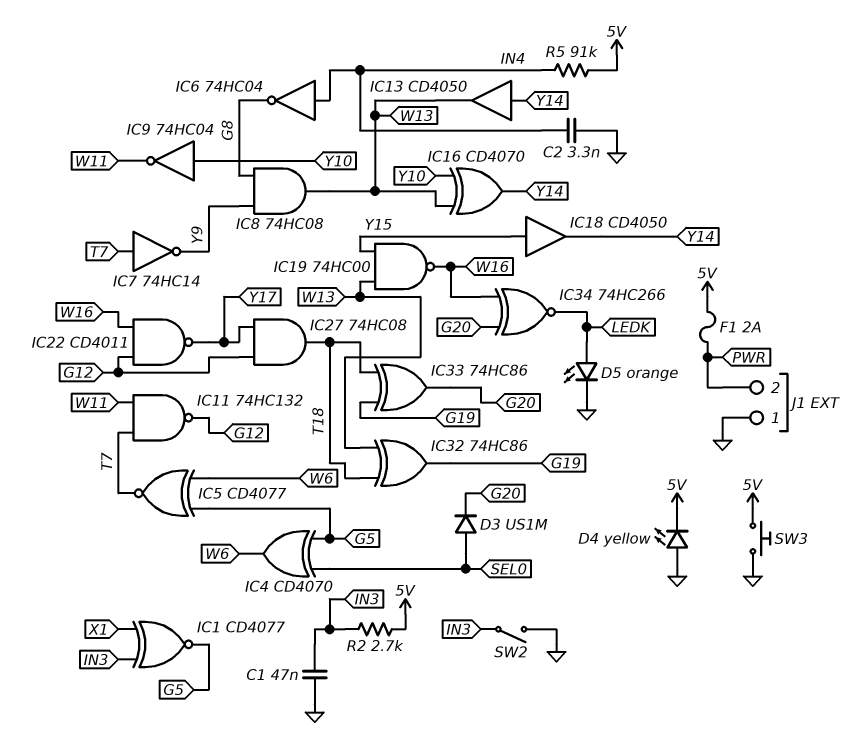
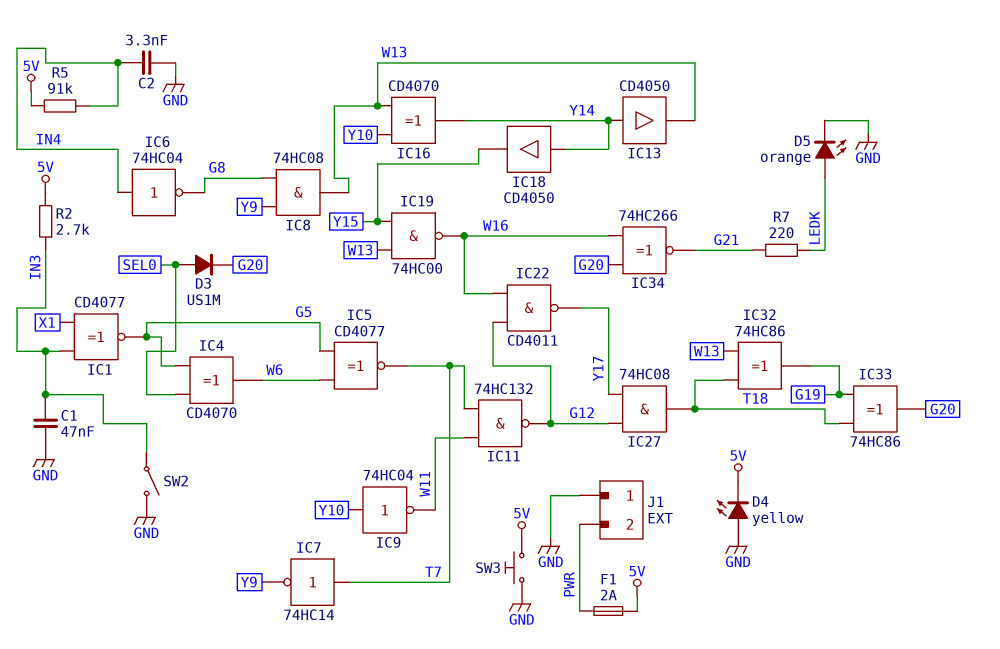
IC18: buffer CD4050 (in Y15, out Y14) -> buffer CD4050 (in Y14, out Y15)
IC34: XNOR 74HC266 (in G20, in W16, out LEDK) -> XNOR 74HC266 (in G20, in W16, out G21)
R7: none -> 220 (G21, LEDK)

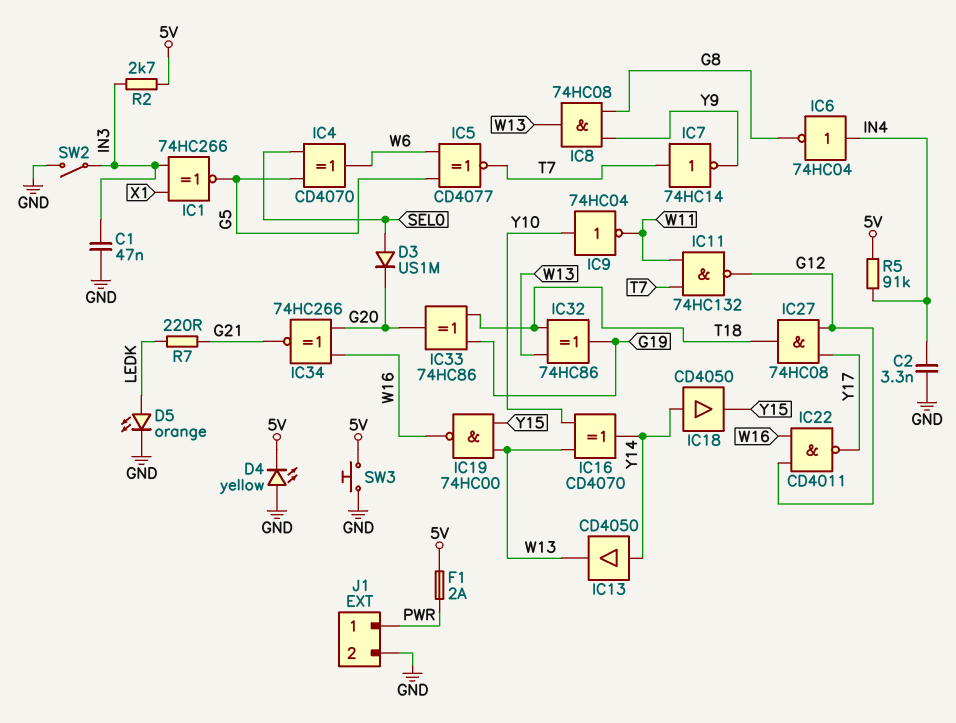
IC1: XNOR CD4077 (in IN3, in X1, out G5) -> XNOR 74HC266 (in IN3, in X1, out G5)
J1 pin 1: GND -> PWR
J1 pin 2: PWR -> GND

